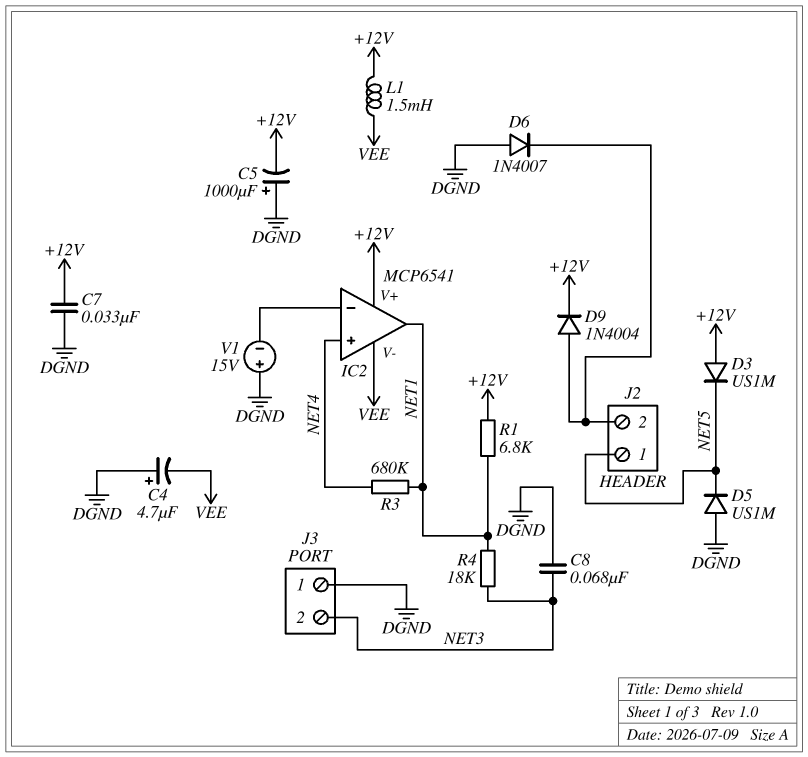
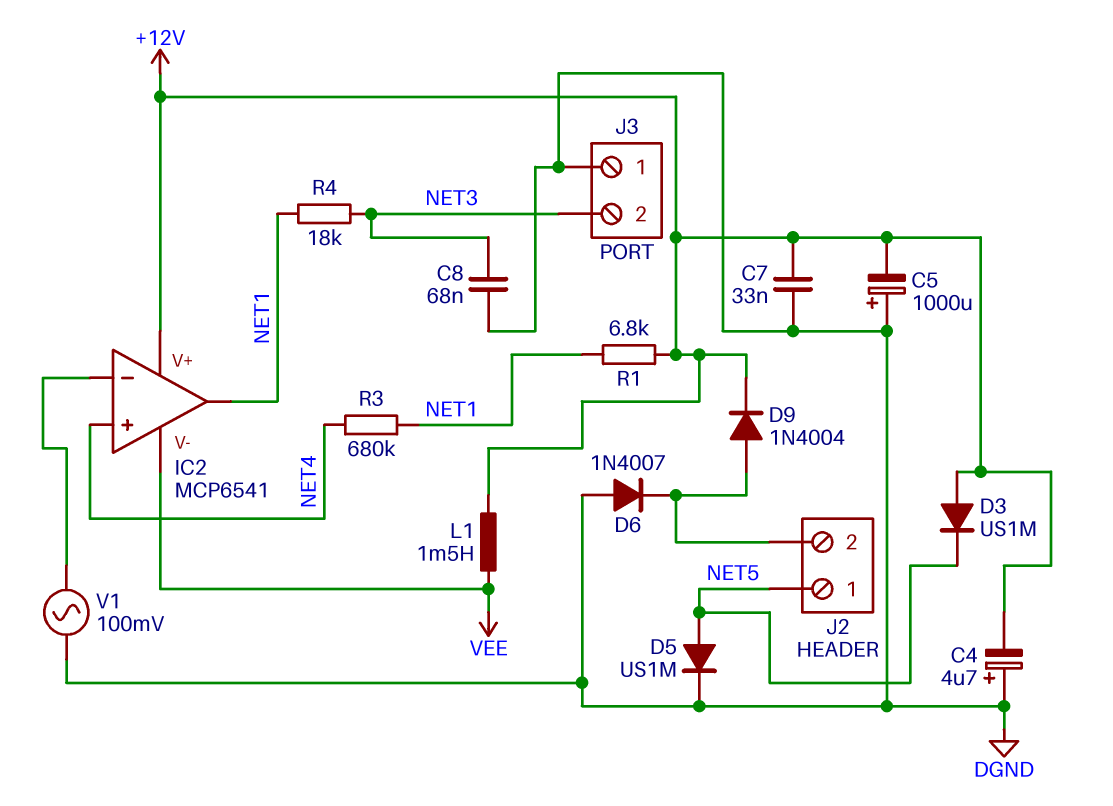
C4: 4.7uF (plus DGND, minus VEE) -> 4.7uF (plus DGND, minus +12V)
D5: diode US1M (A DGND, K NET5) -> diode US1M (A NET5, K DGND)
V1: 15V (plus DGND, minus IC2/in-) -> AC 100mV (DGND, IC2/in-)

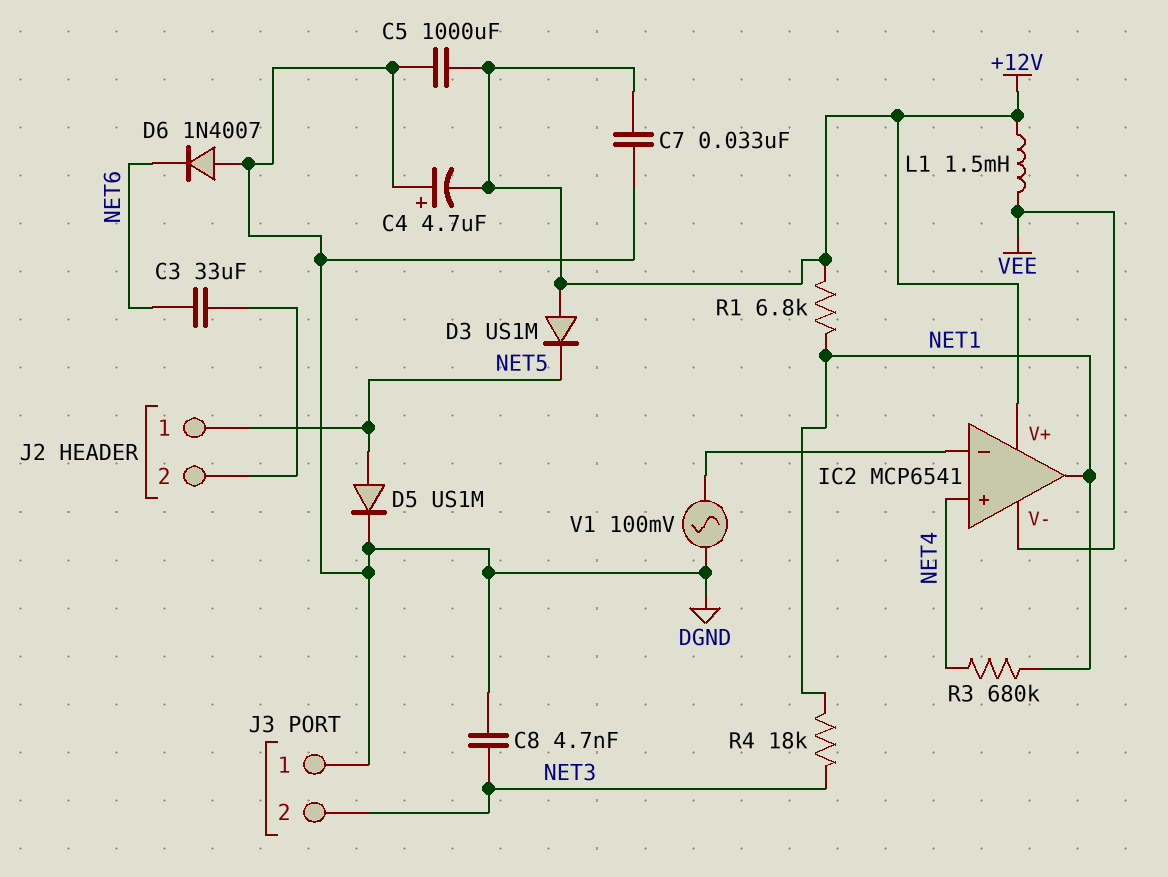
C3: none -> 33uF (J2/2, NET6)
C5: 1000uF (plus DGND, minus +12V) -> 1000uF (+12V, DGND)
C8: 68nF (DGND, NET3) -> 4.7nF (DGND, NET3)
D6: diode 1N4007 (A DGND, K J2/2) -> diode 1N4007 (A DGND, K NET6)
D9: diode 1N4004 (A J2/2, K +12V) -> none

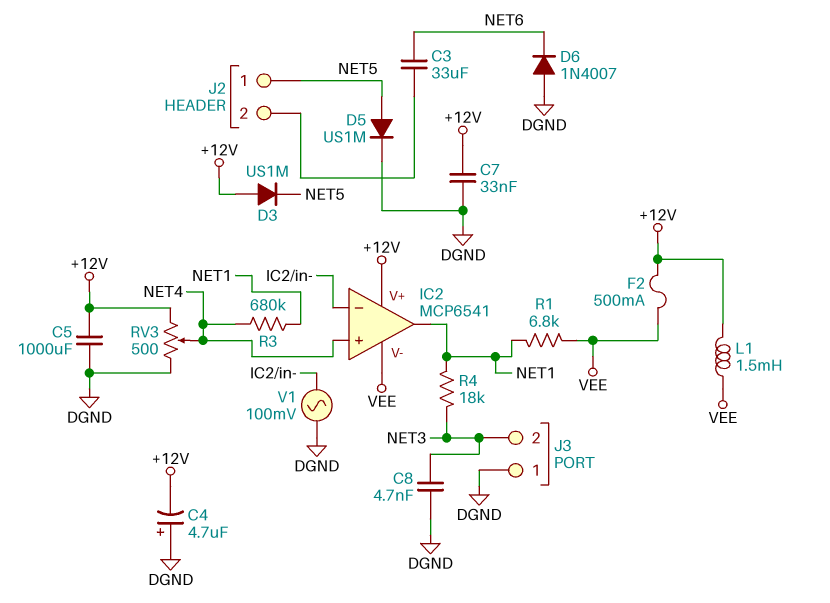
F2: none -> 500mA (+12V, VEE)
R1: 6.8k (+12V, NET1) -> 6.8k (NET1, VEE)
RV3: none -> 500 (+12V, DGND, wiper NET4)

